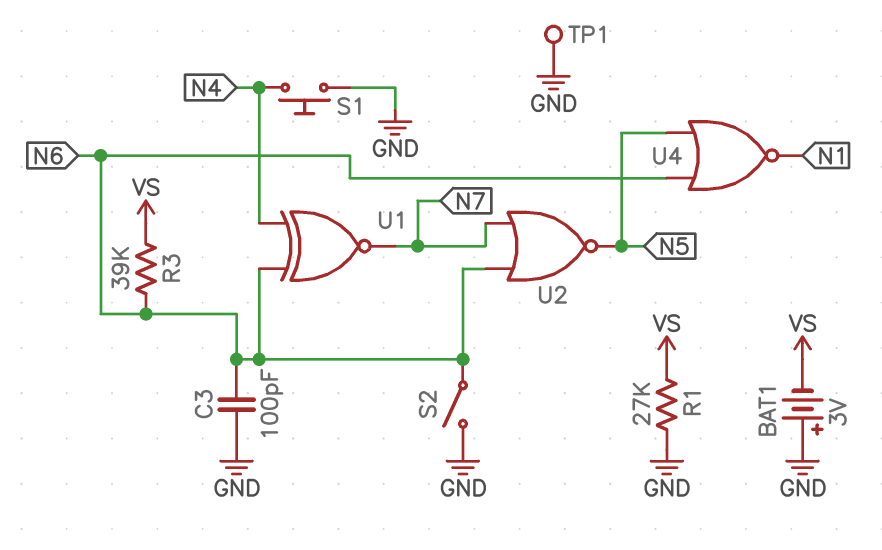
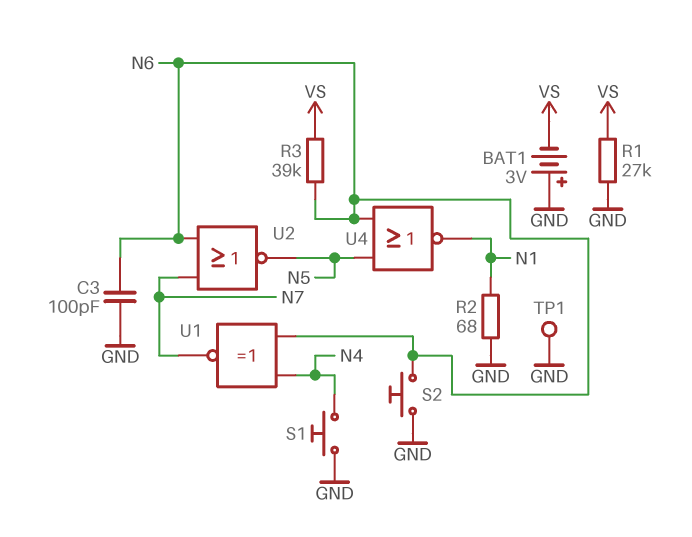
R2: none -> 68 (GND, N1)
S2: switch (GND, N6) -> button (GND, N6)

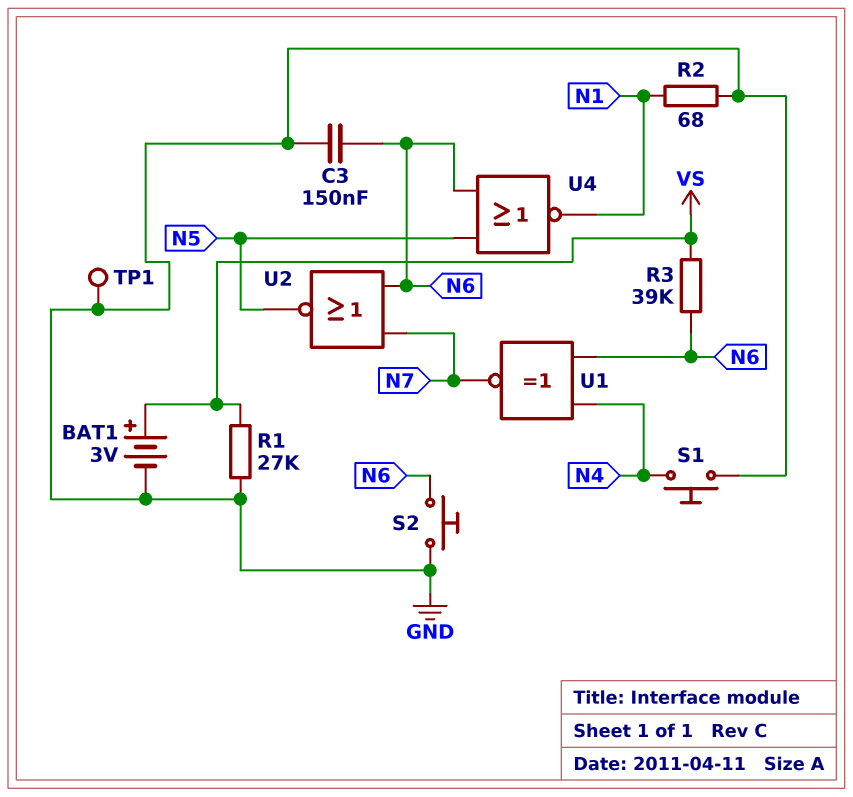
BAT1: 3V (plus GND, minus VS) -> 3V (plus VS, minus GND)
C3: 100pF (GND, N6) -> 150nF (GND, N6)

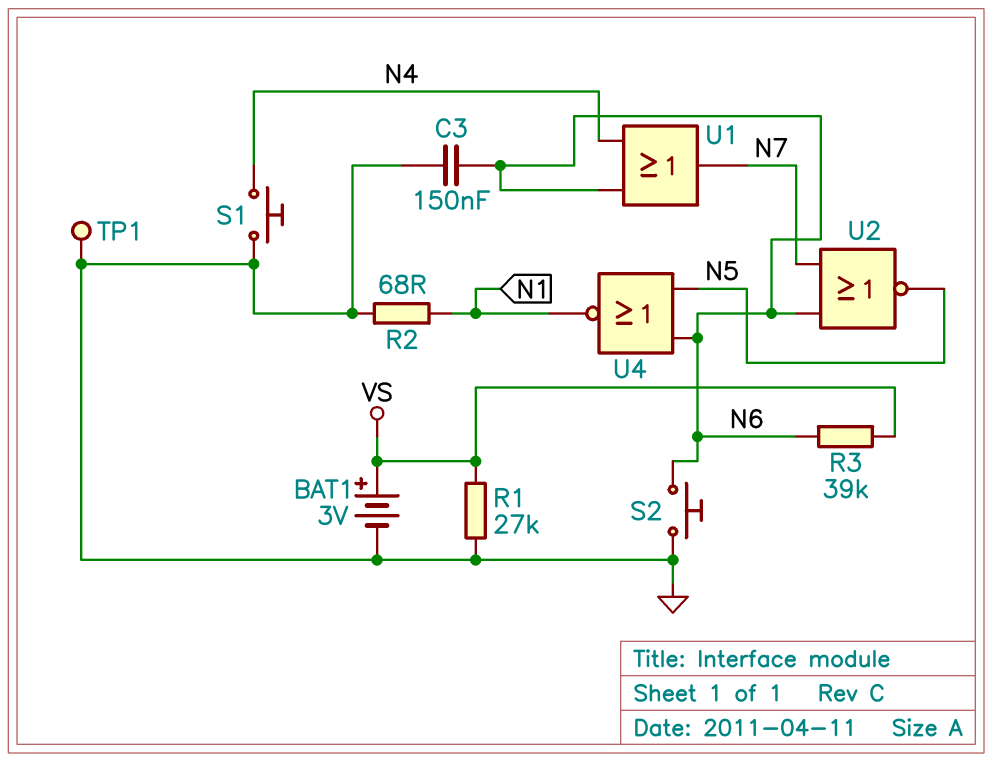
U1: XNOR (in N4, in N6, out N7) -> OR (in N4, in N6, out N7)

